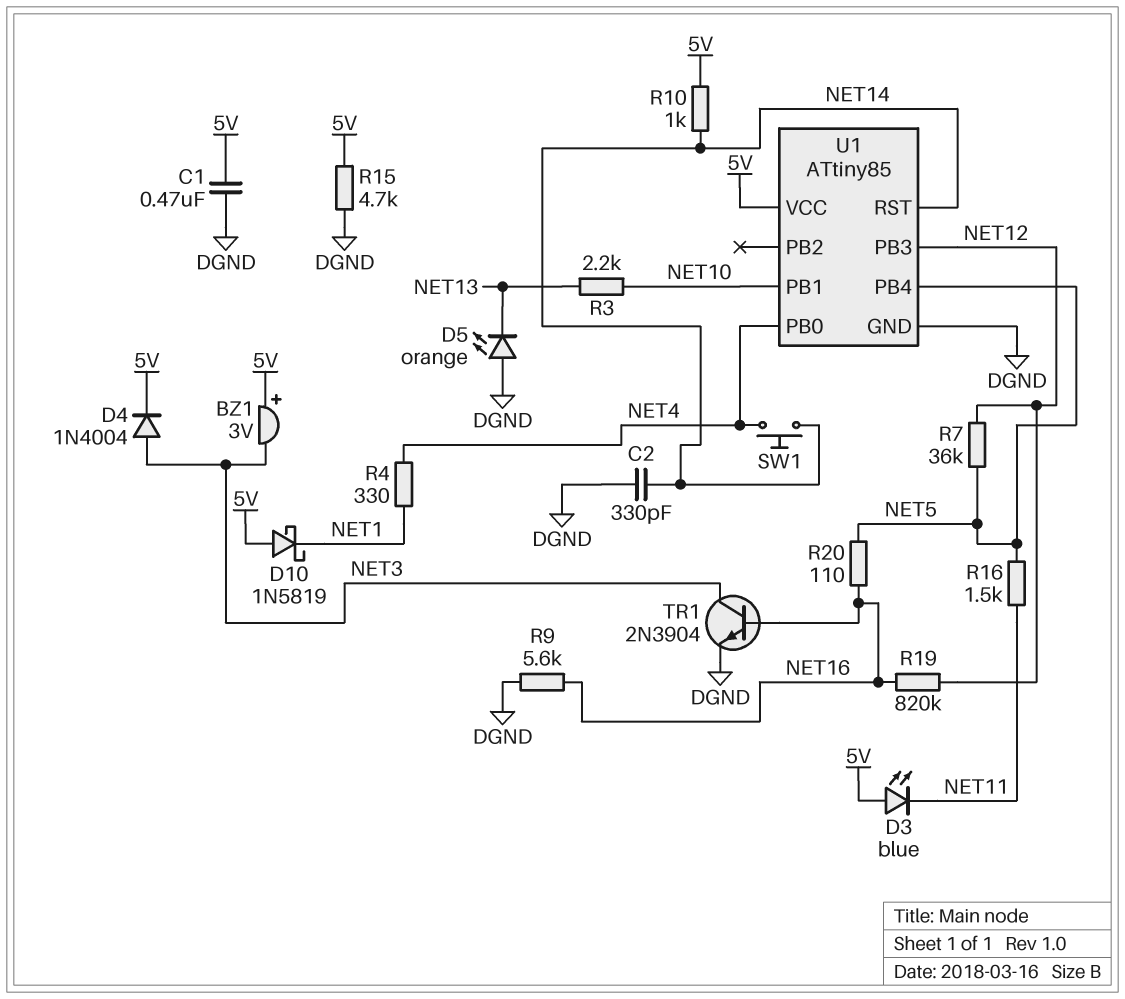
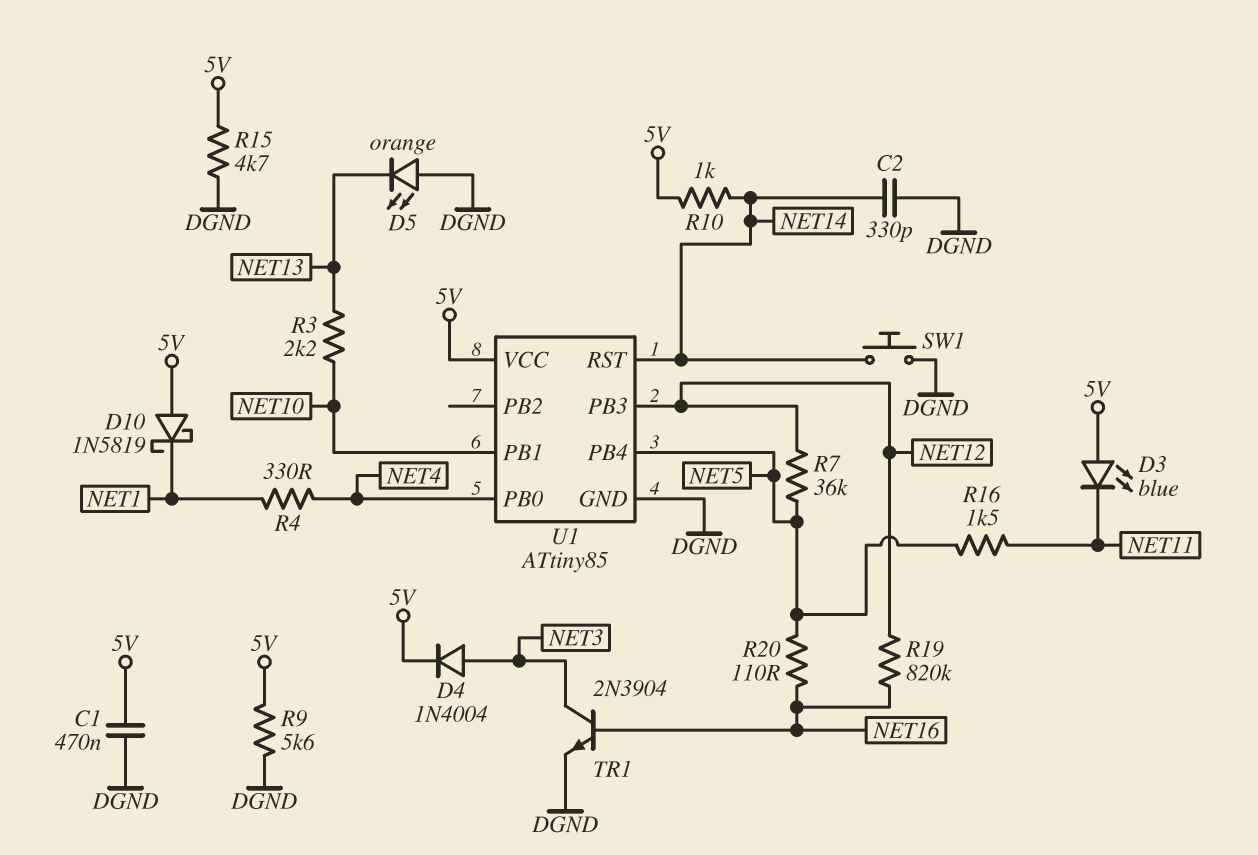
BZ1: buzzer 3V (plus 5V, minus NET3) -> none
R9: 5.6k (DGND, NET16) -> 5.6k (5V, DGND)
SW1: button (NET4, NET14) -> button (DGND, NET14)

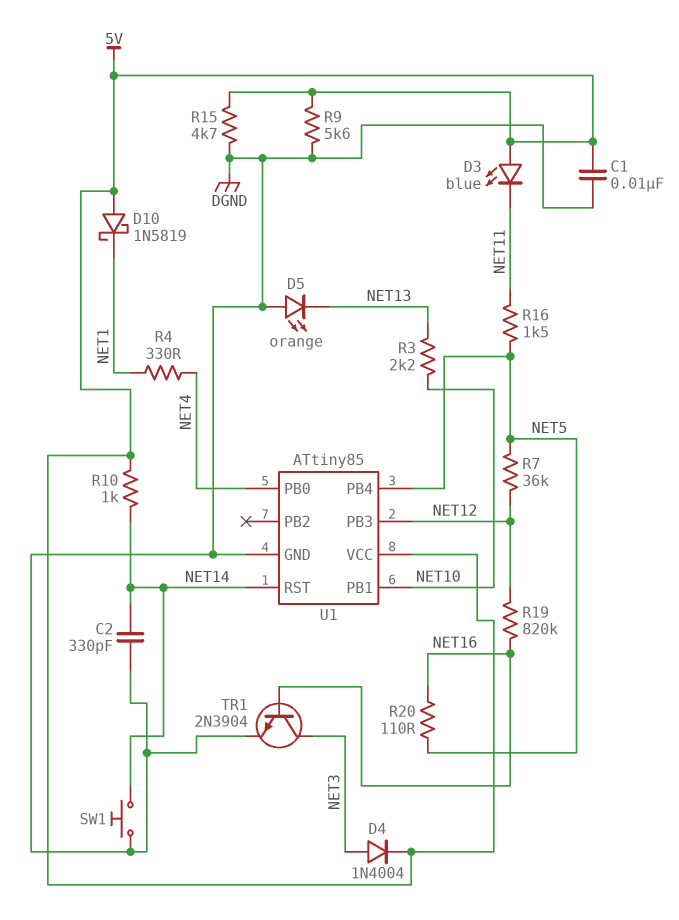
C1: 470nF (5V, DGND) -> 10nF (5V, DGND)

